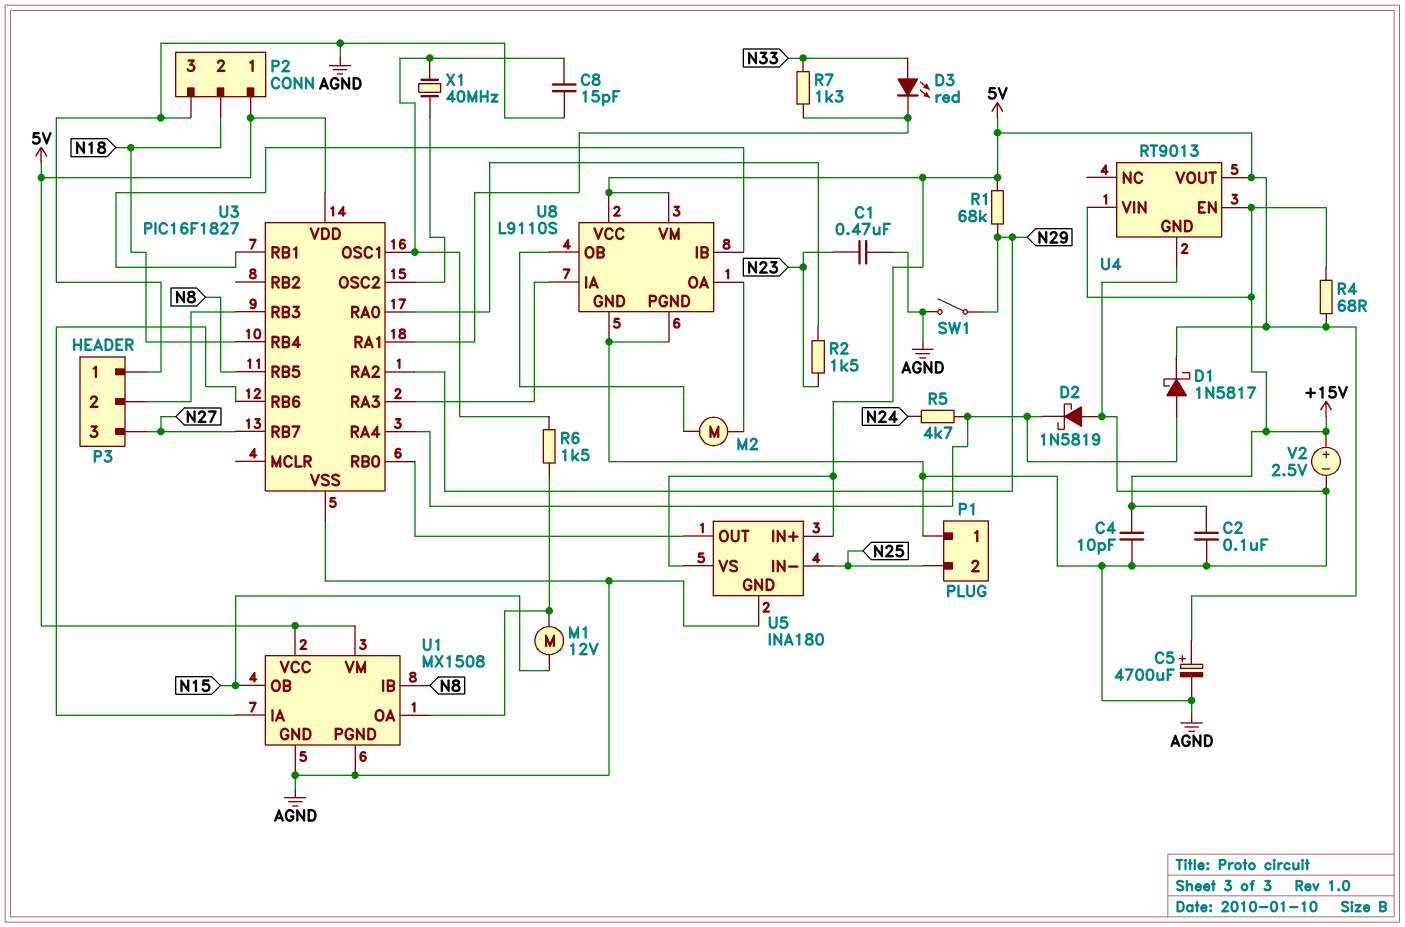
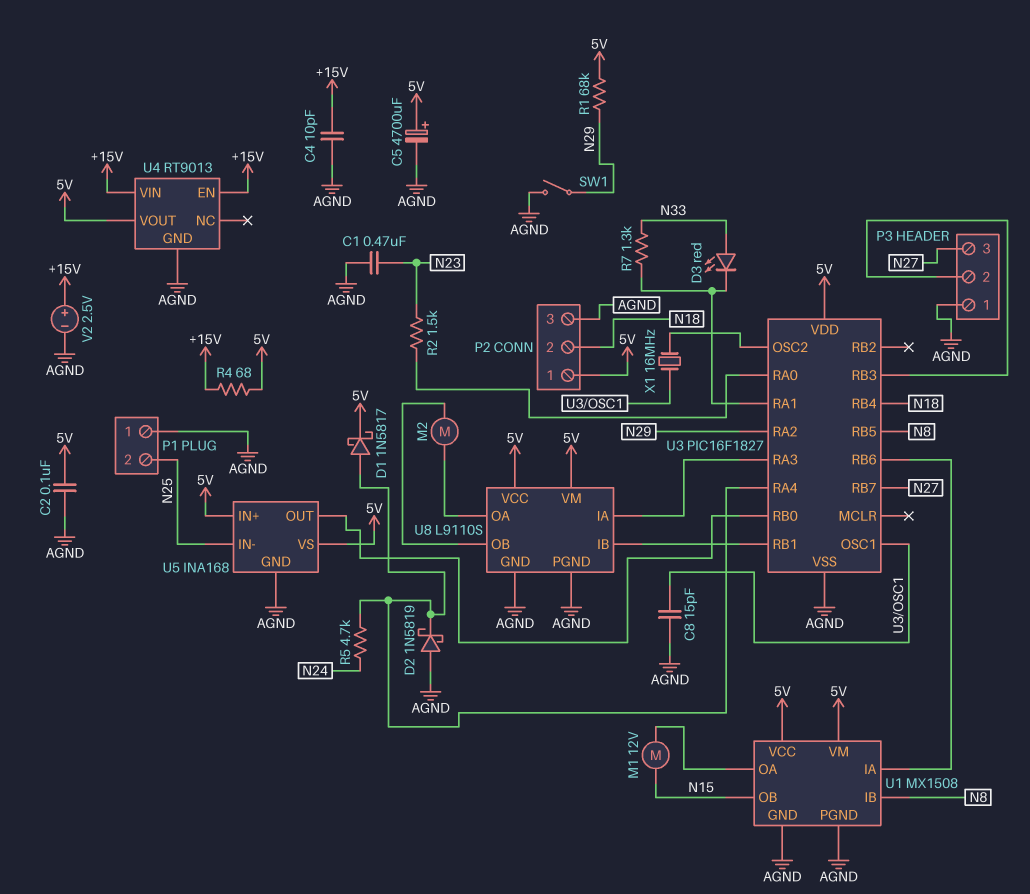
C2: 100nF (+15V, AGND) -> 100nF (5V, AGND)
R6: 1.5k (U1/OA, U3/OSC1) -> none
U5: INA180 -> INA168
X1: 40MHz (U3/OSC1, U3/OSC2) -> 16MHz (U3/OSC1, U3/OSC2)

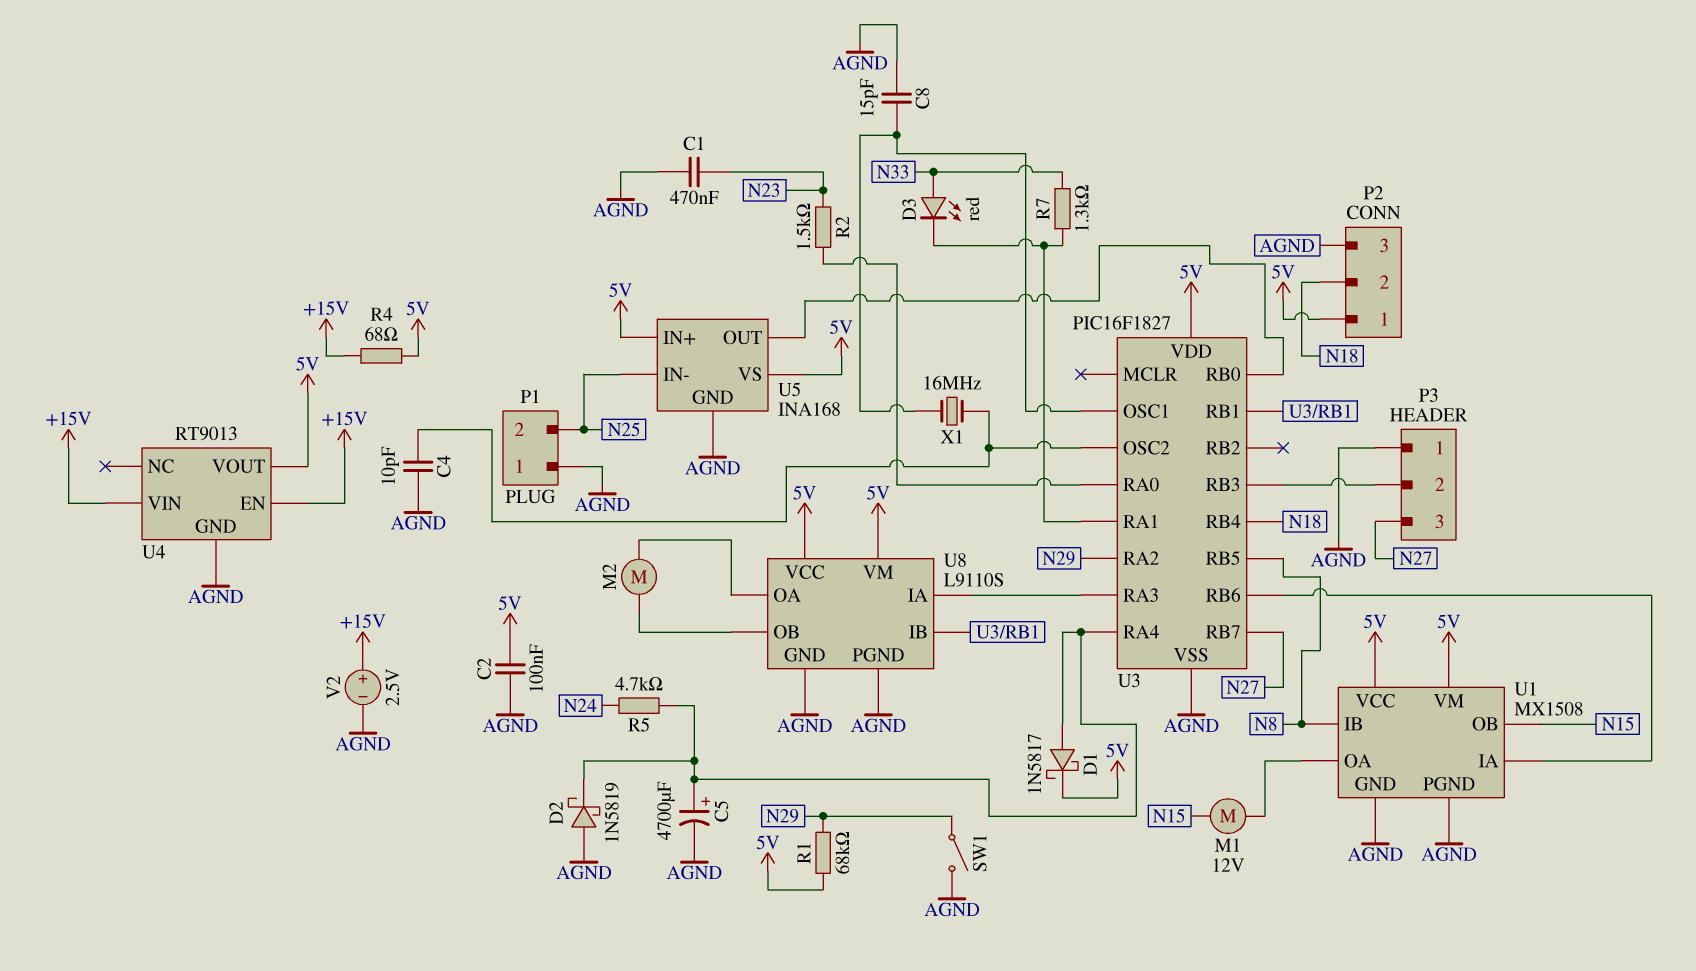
C4: 10pF (+15V, AGND) -> 10pF (AGND, U3/OSC2)
C5: 4700uF (plus 5V, minus AGND) -> 4700uF (plus U3/RA4, minus AGND)

